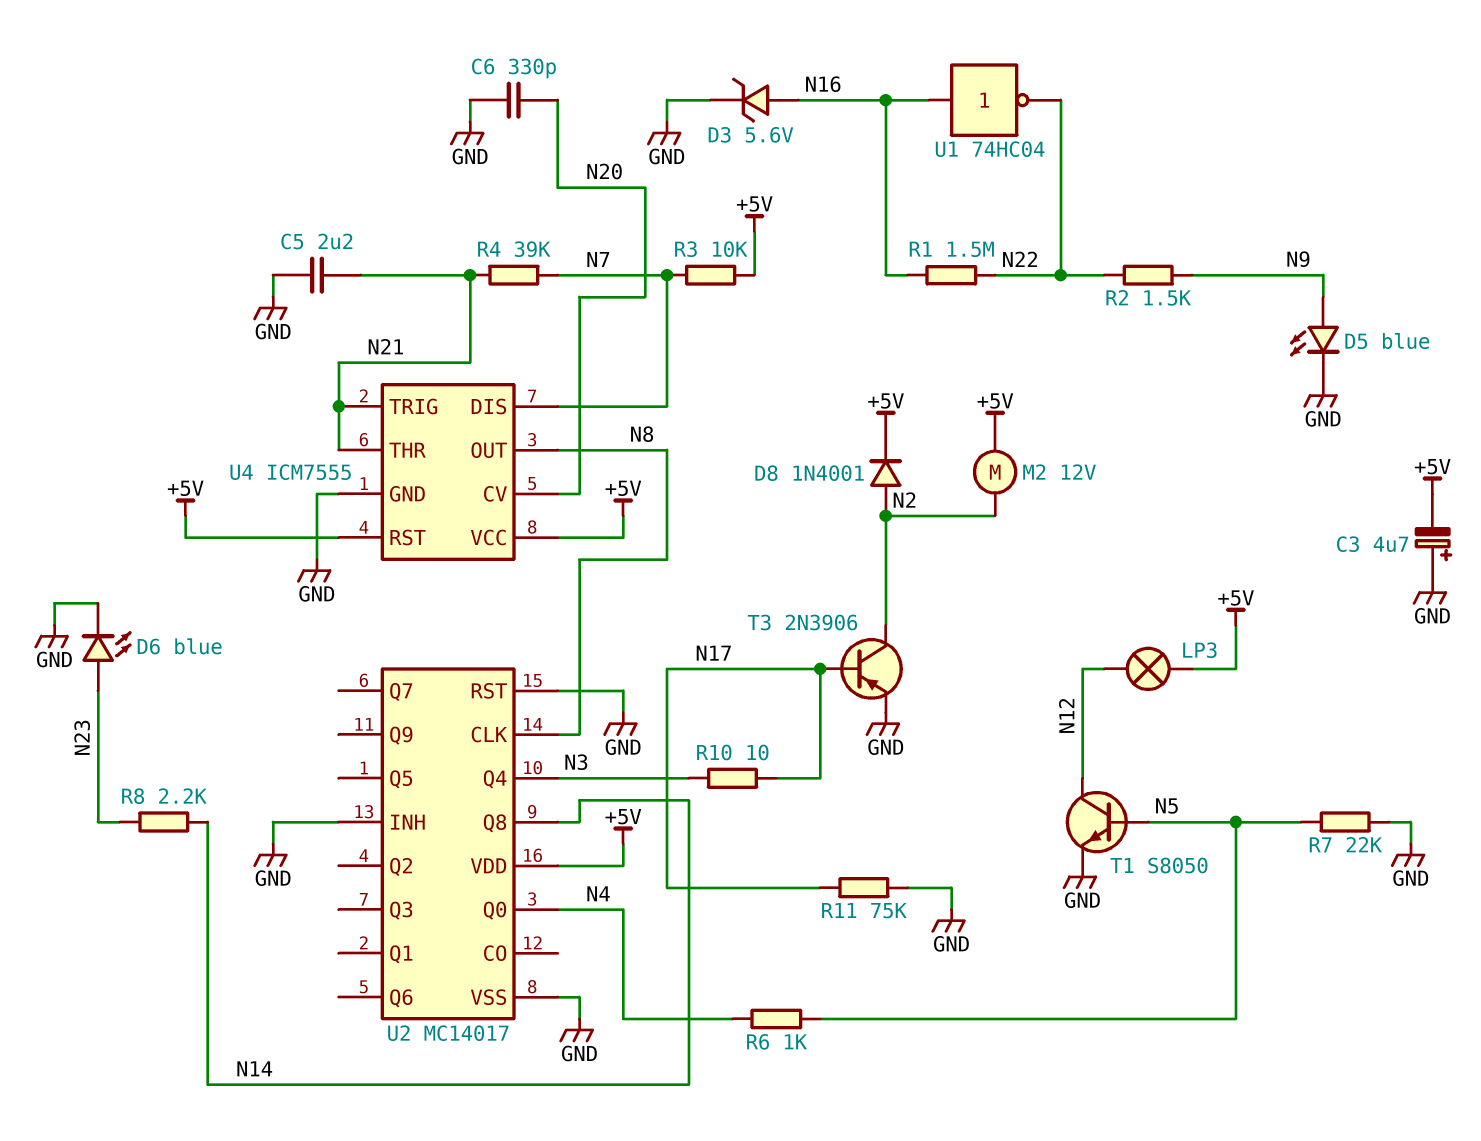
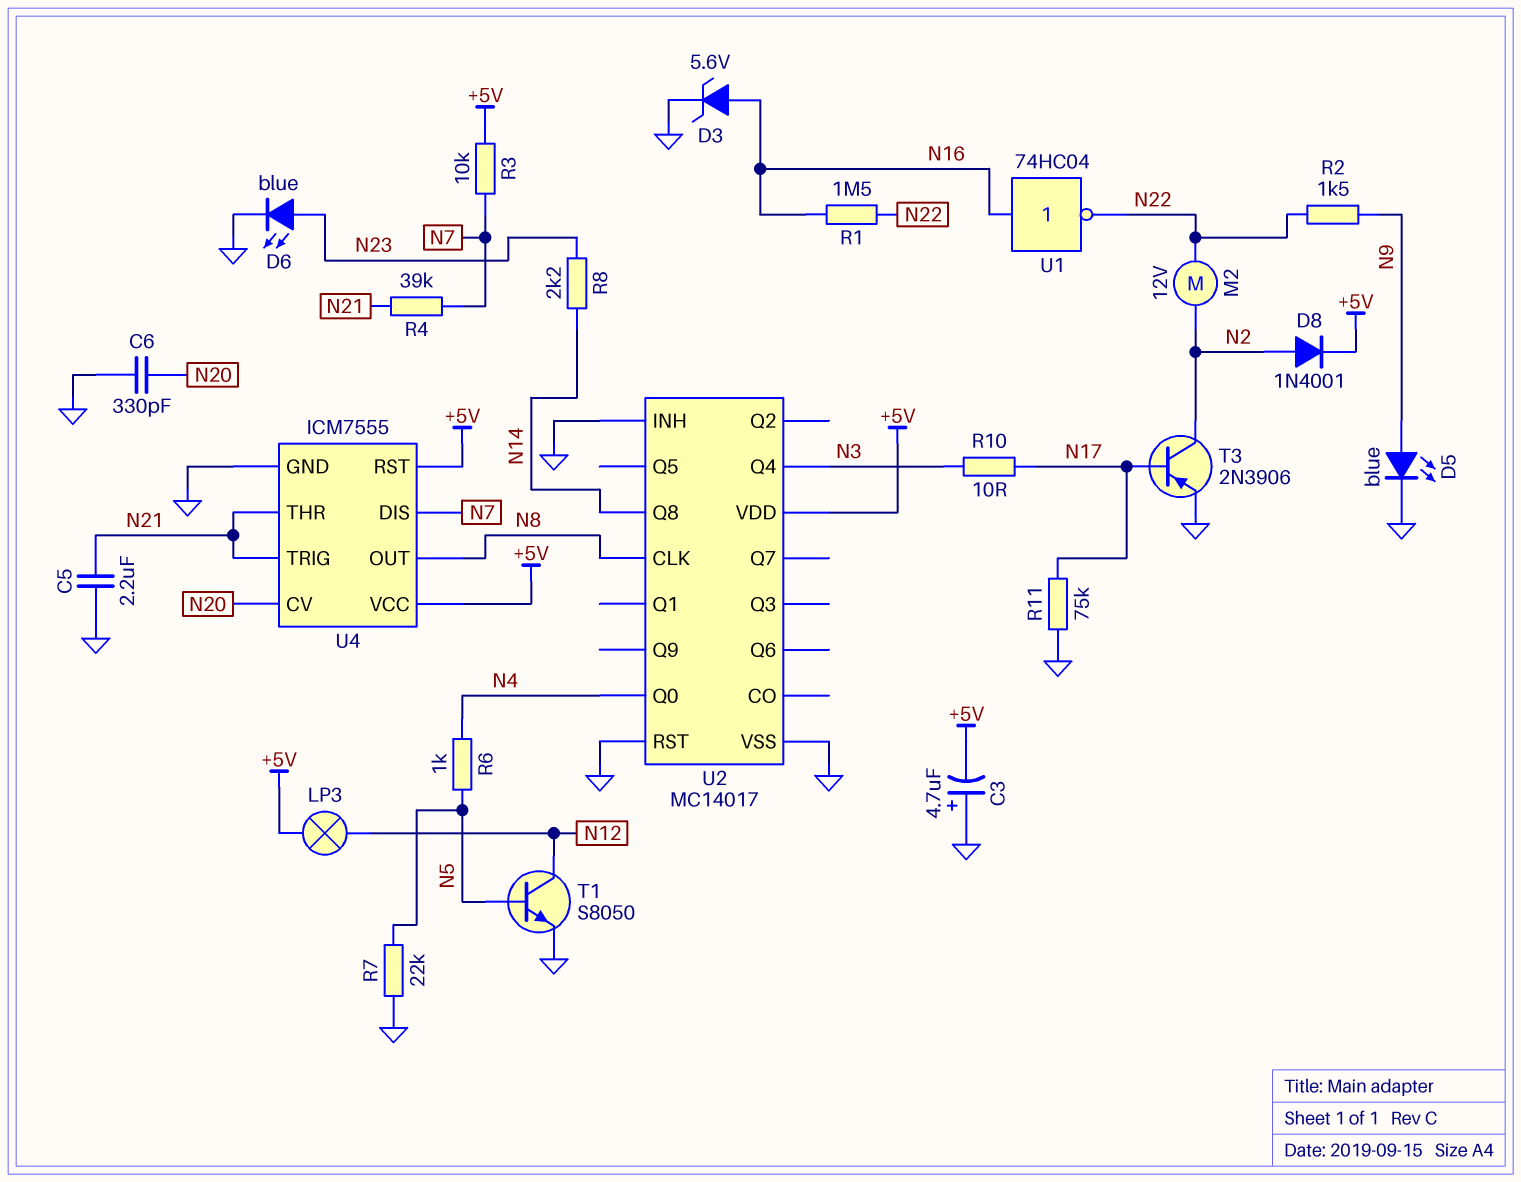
M2: motor 12V (+5V, N2) -> motor 12V (N2, N22)

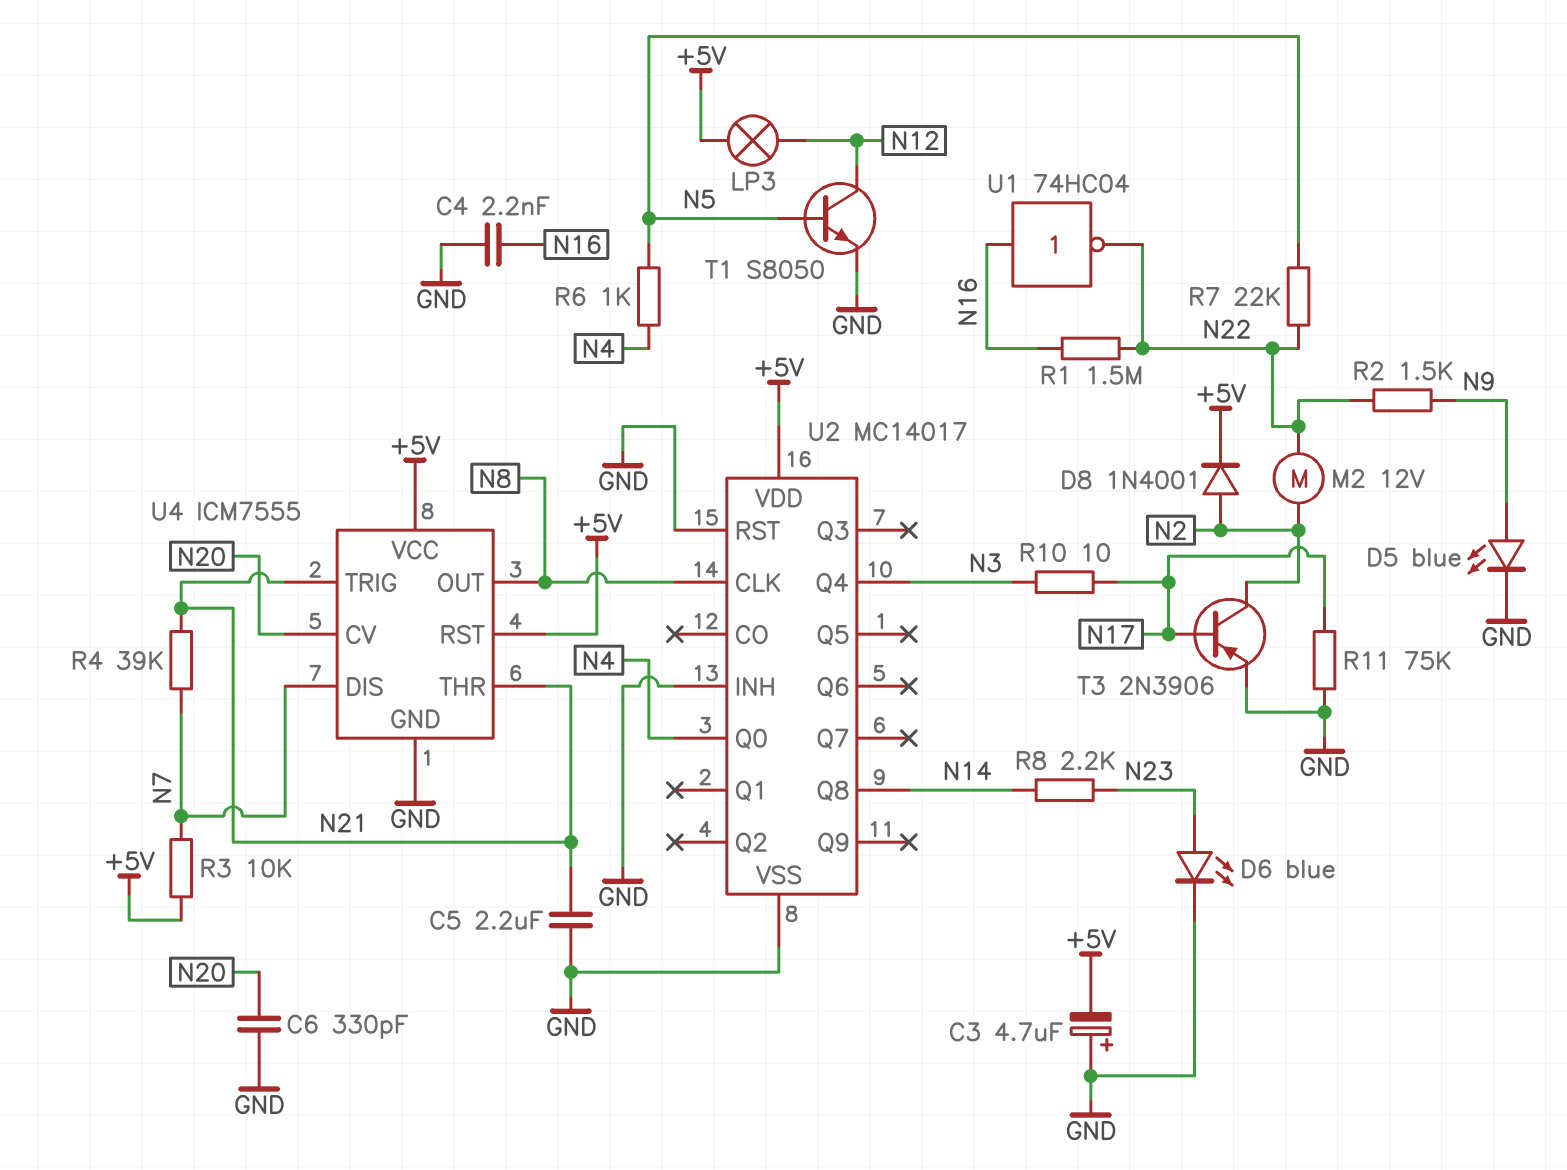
C4: none -> 2.2nF (GND, N16)
D3: zener 5.6V (A N16, K GND) -> none
R7: 22k (GND, N5) -> 22k (N5, N22)

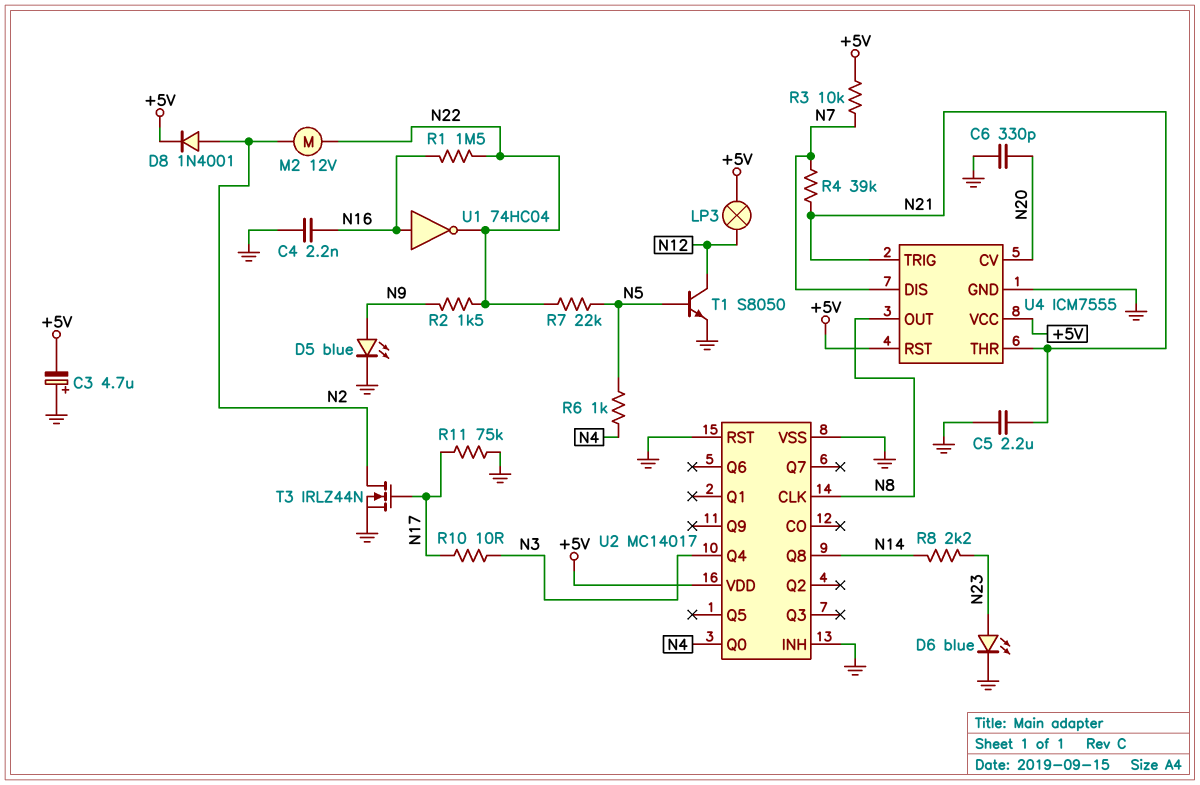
T3: PNP 2N3906 (B N17, C N2, E GND) -> NMOS IRLZ44N (G N17, D N2, S GND)

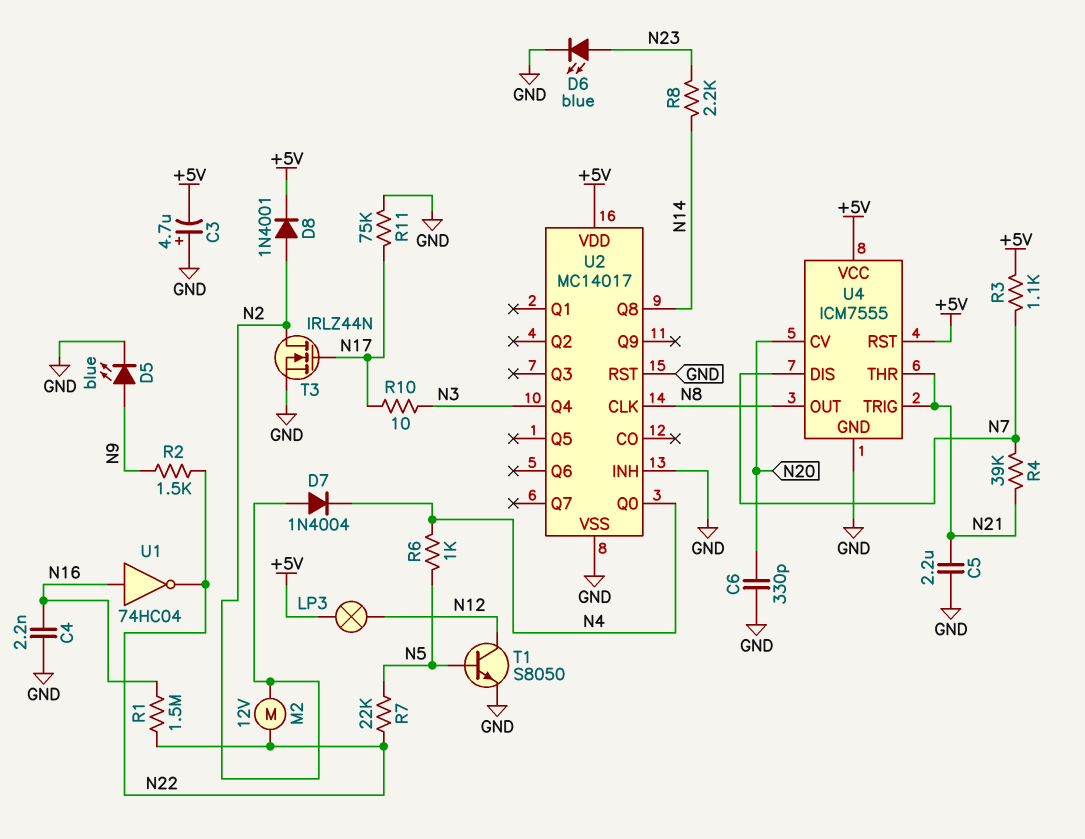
D7: none -> diode 1N4004 (A N2, K N4)
R3: 10k (+5V, N7) -> 1.1k (+5V, N7)

